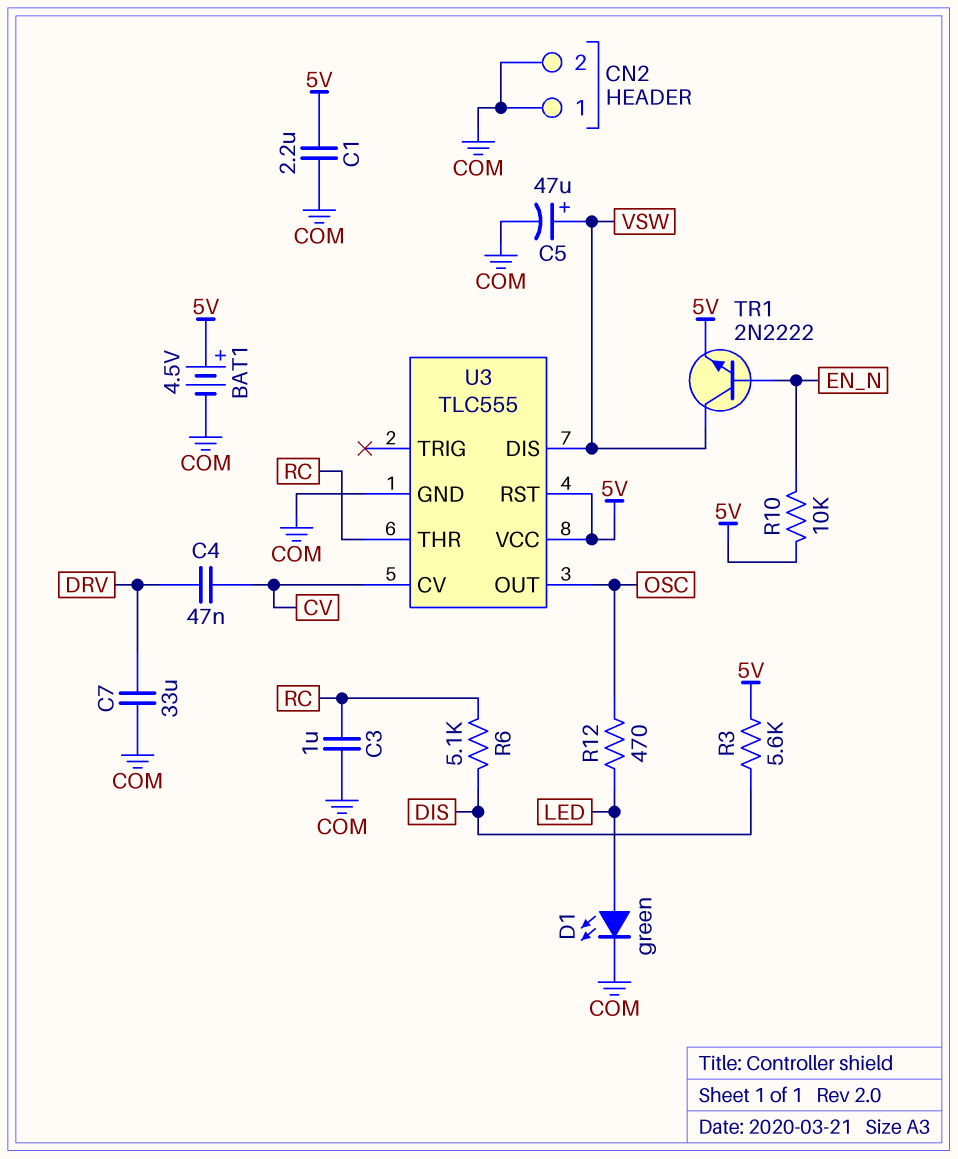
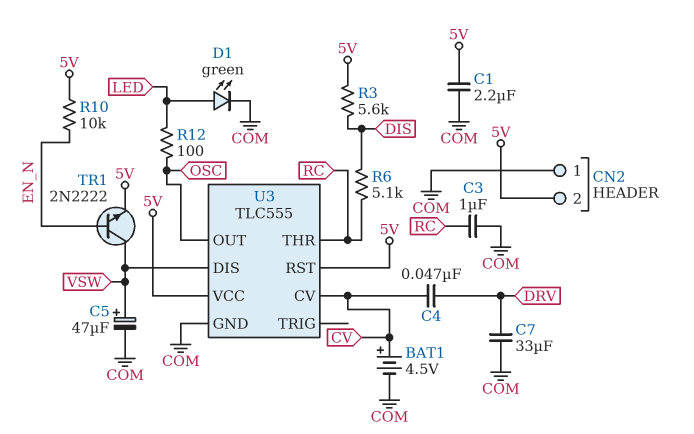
BAT1: 4.5V (plus 5V, minus COM) -> 4.5V (plus CV, minus COM)
CN2 pin 2: COM -> 5V
R12: 470 (LED, OSC) -> 100 (LED, OSC)

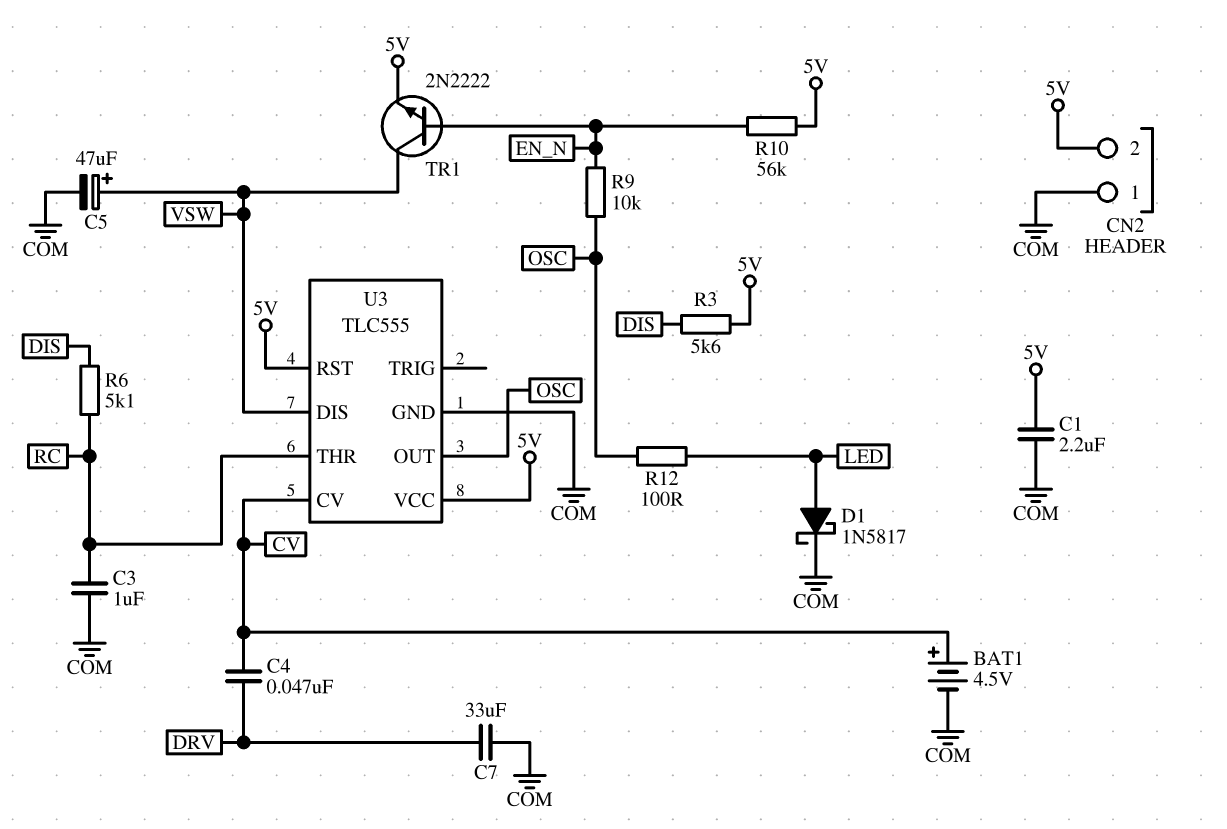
D1: LED green (A LED, K COM) -> schottky 1N5817 (A LED, K COM)
R9: none -> 10k (EN_N, OSC)
R10: 10k (5V, EN_N) -> 56k (5V, EN_N)

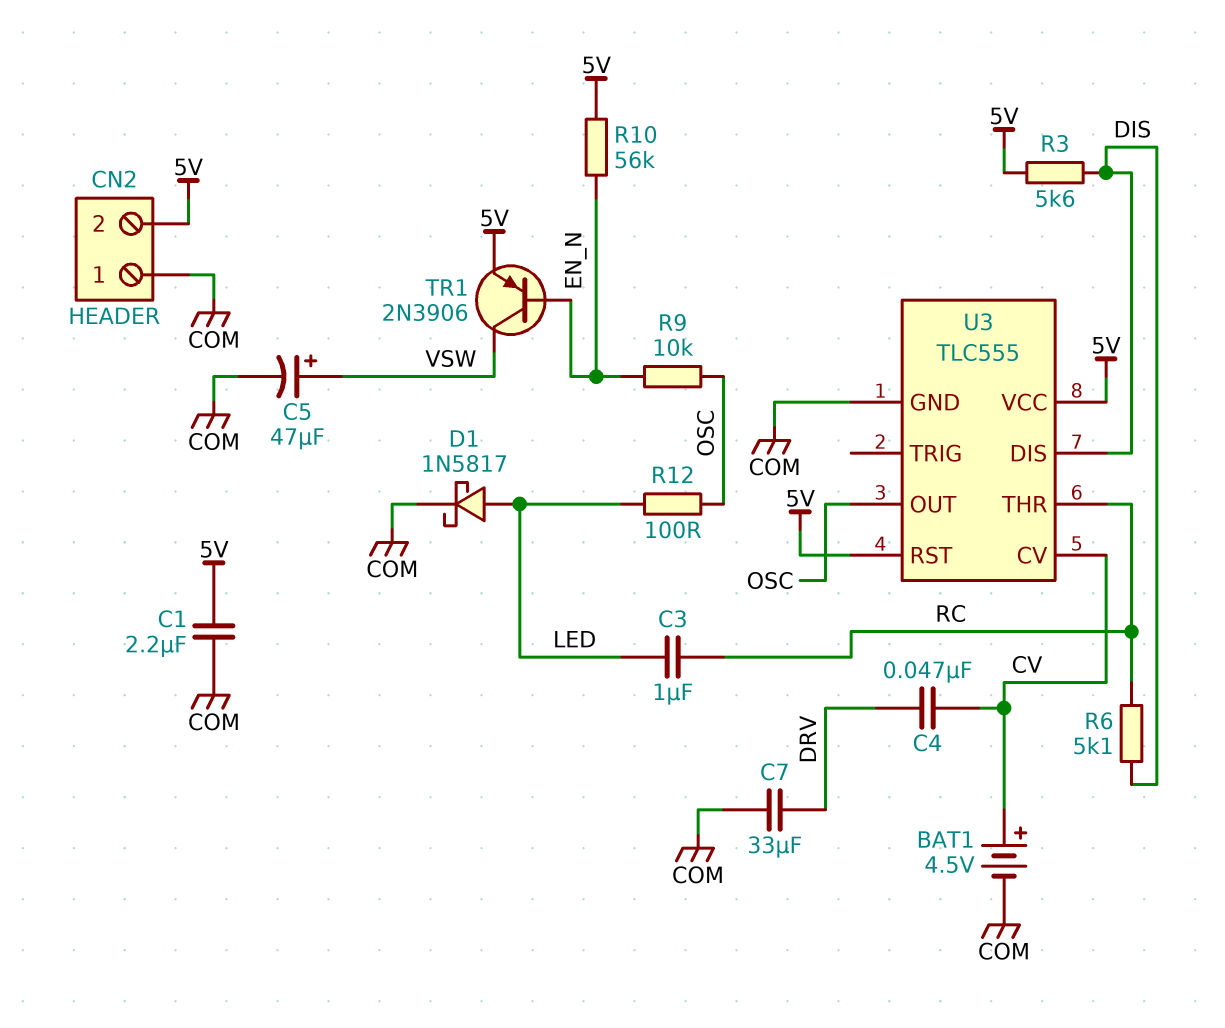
C3: 1uF (COM, RC) -> 1uF (LED, RC)
TR1: NPN 2N2222 (B EN_N, C VSW, E 5V) -> PNP 2N3906 (B EN_N, C VSW, E 5V)
U3 pin DIS: VSW -> DIS

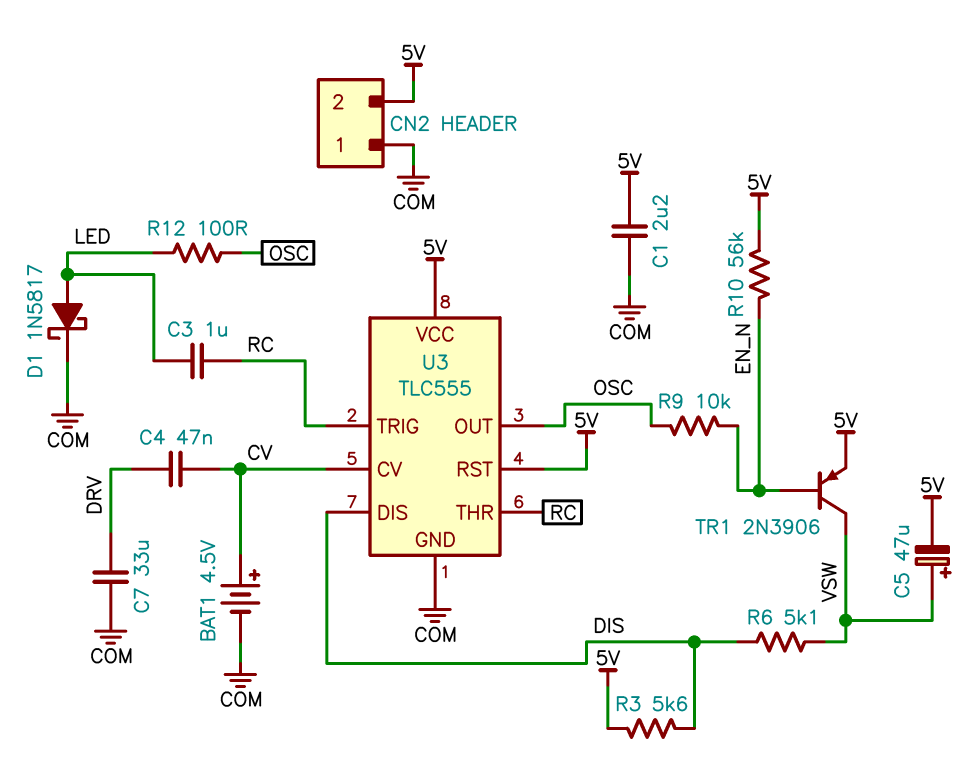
C5: 47uF (plus VSW, minus COM) -> 47uF (plus VSW, minus 5V)
R6: 5.1k (DIS, RC) -> 5.1k (DIS, VSW)
U3 pin TRIG: none -> RC

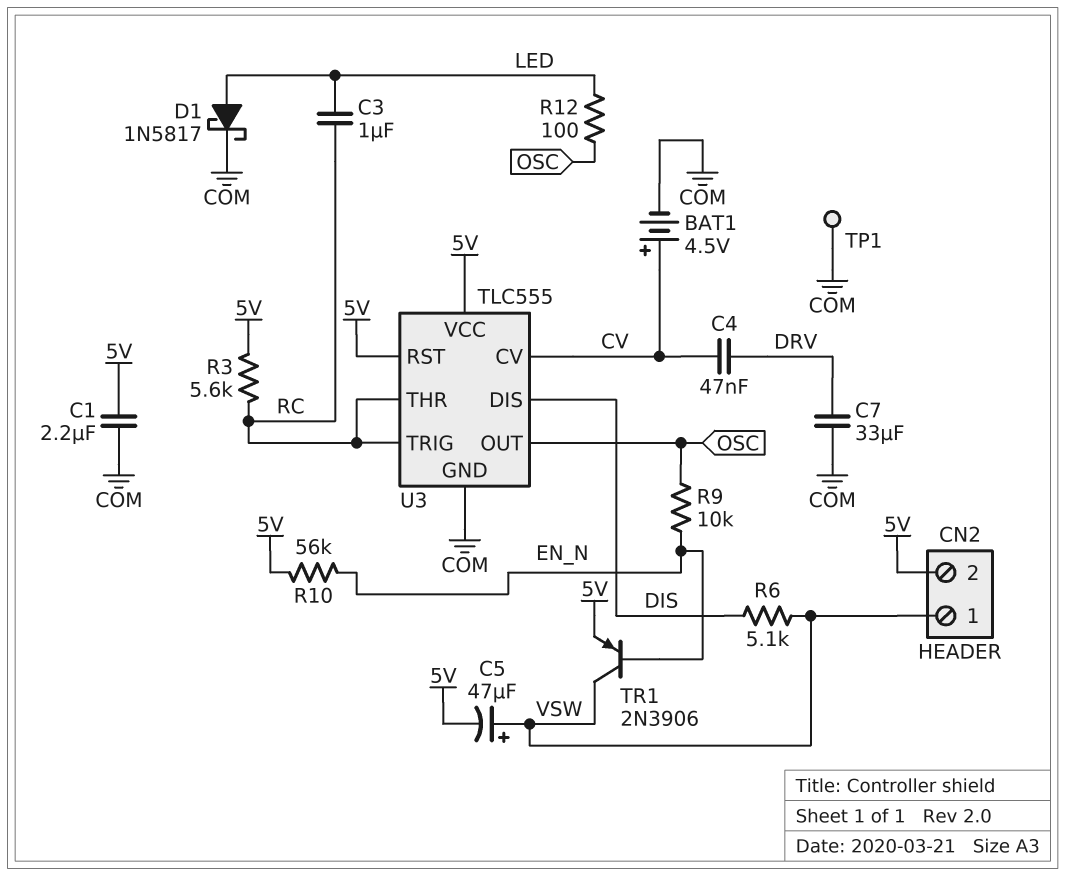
CN2 pin 1: COM -> VSW
R3: 5.6k (5V, DIS) -> 5.6k (5V, RC)
TP1: none -> test point (COM)

